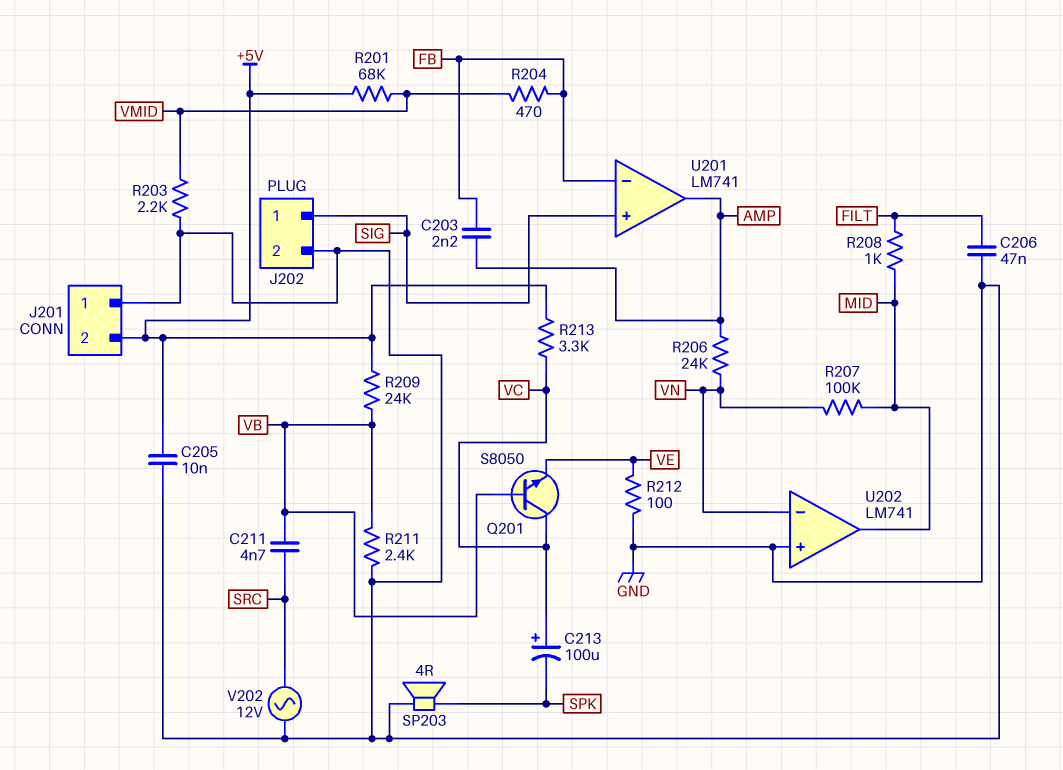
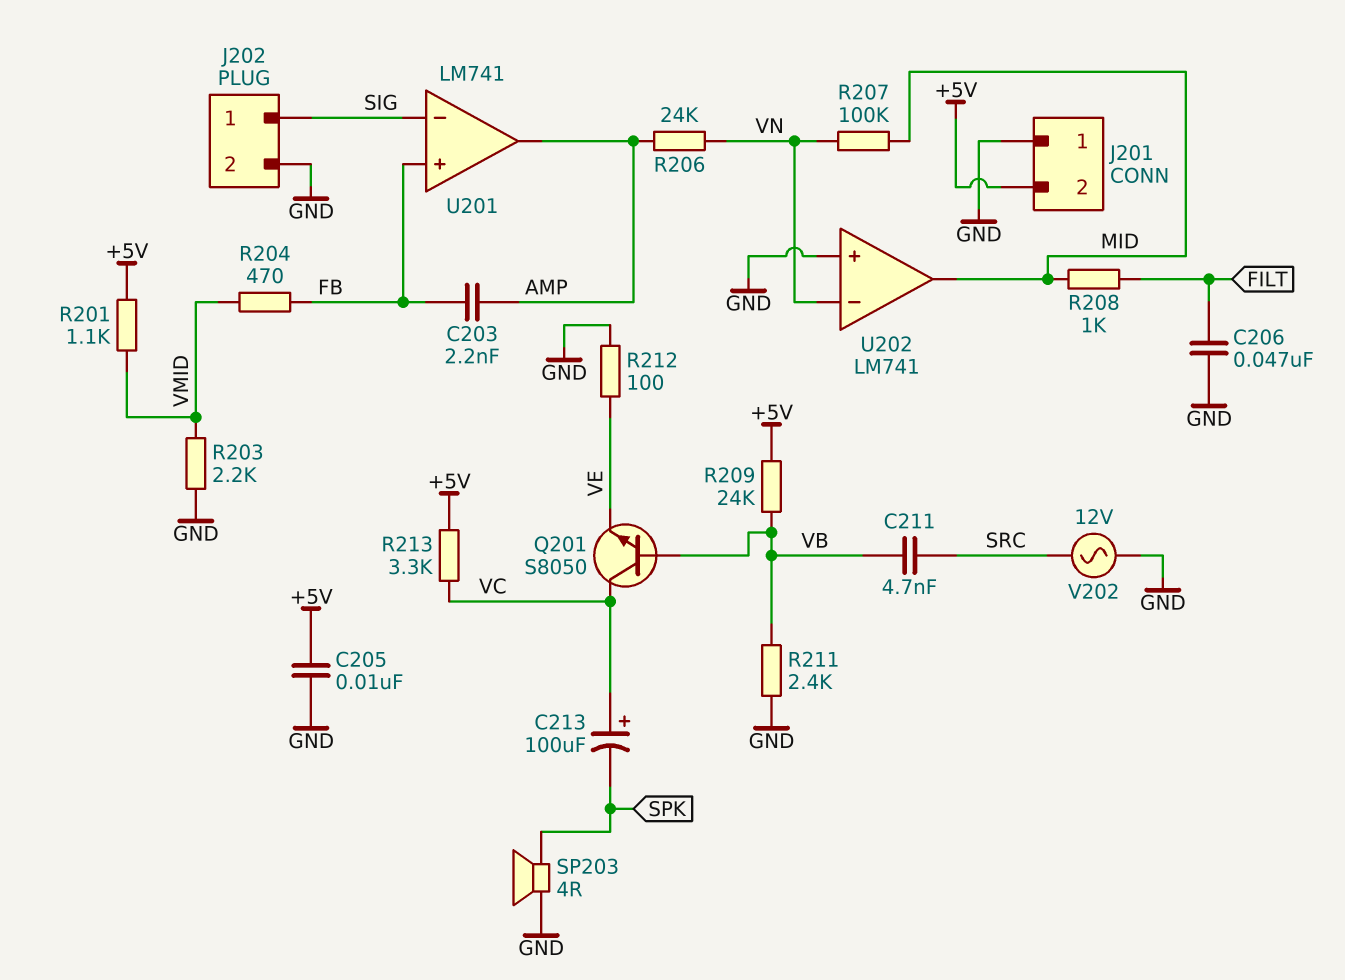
R201: 68k (+5V, VMID) -> 1.1k (+5V, VMID)
U201 pin in+: SIG -> FB
U201 pin in-: FB -> SIG

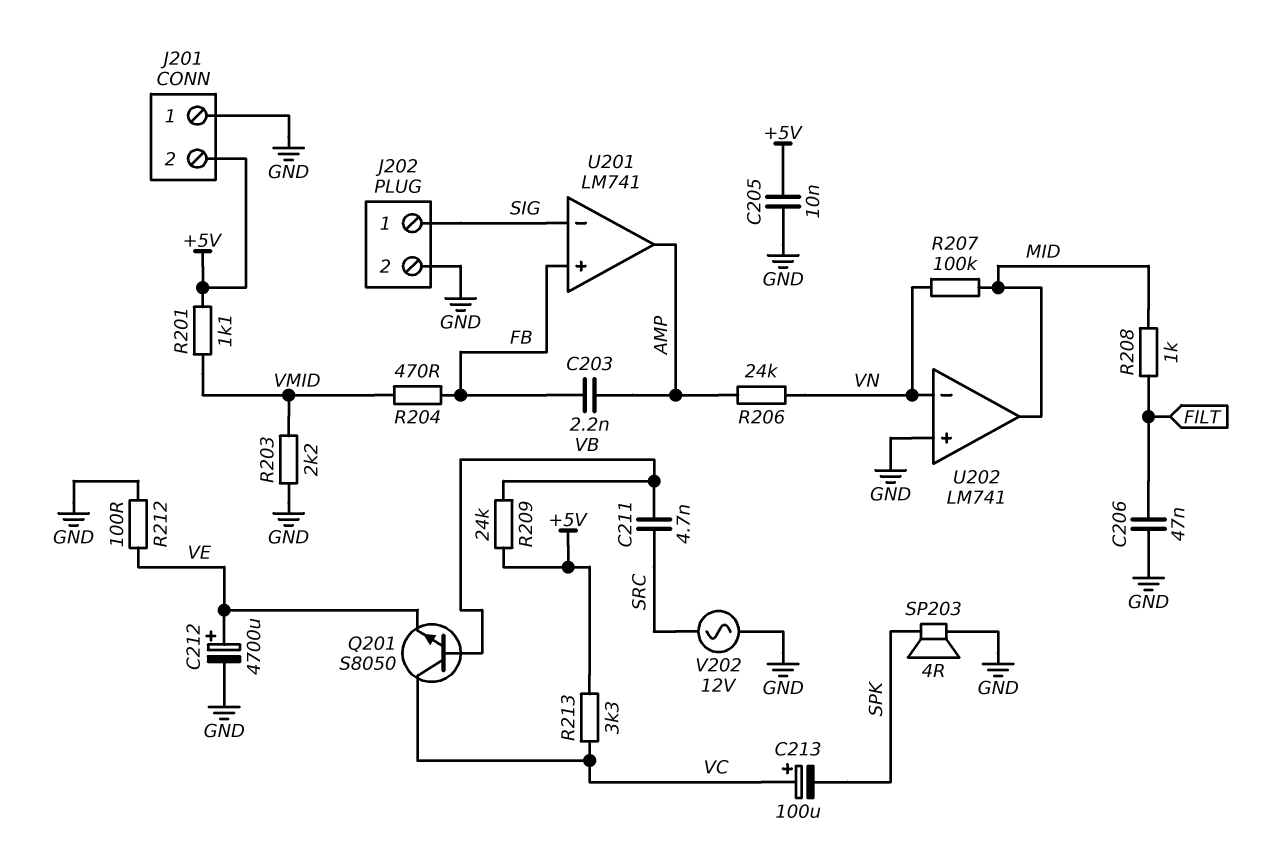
C212: none -> 4700uF (plus VE, minus GND)
R211: 2.4k (GND, VB) -> none

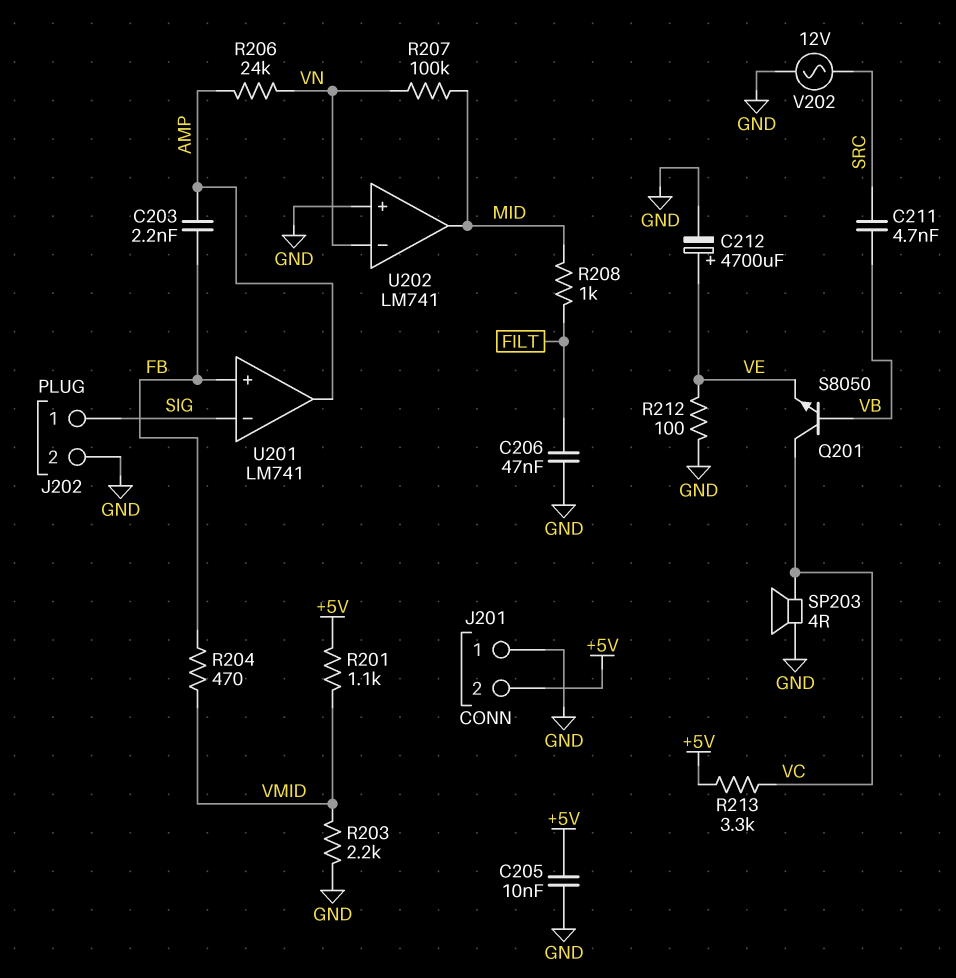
C213: 100uF (plus VC, minus SPK) -> none
R209: 24k (+5V, VB) -> none
SP203: speaker 4R (GND, SPK) -> speaker 4R (GND, VC)

